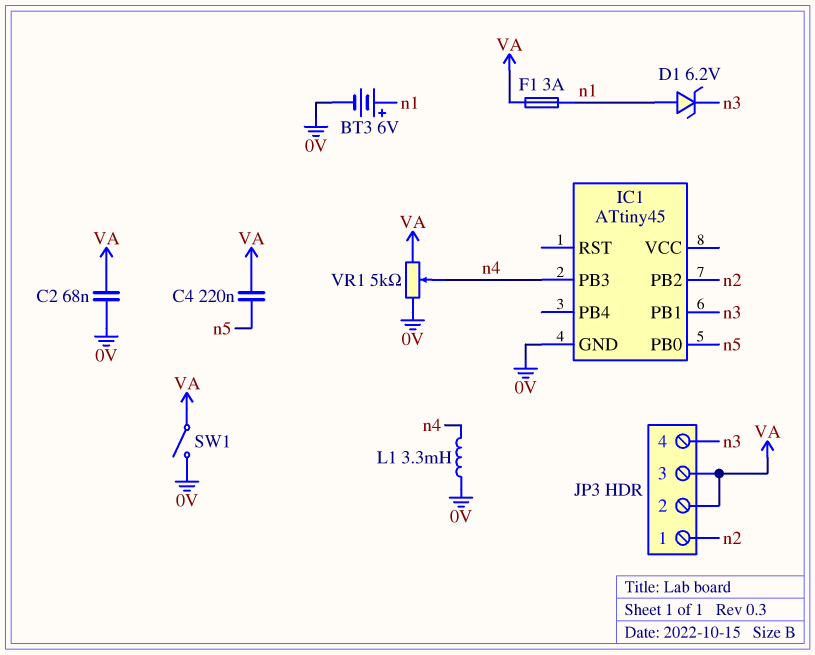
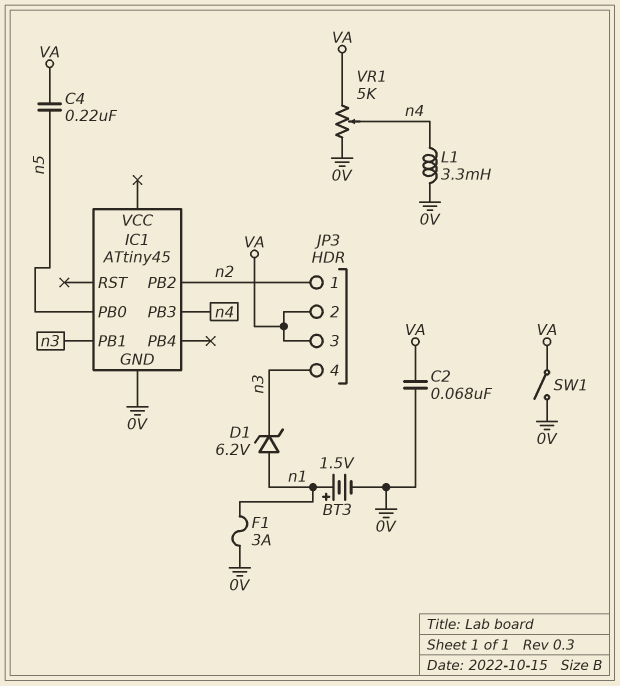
BT3: 6V (plus n1, minus 0V) -> 1.5V (plus n1, minus 0V)
F1: 3A (VA, n1) -> 3A (0V, n1)

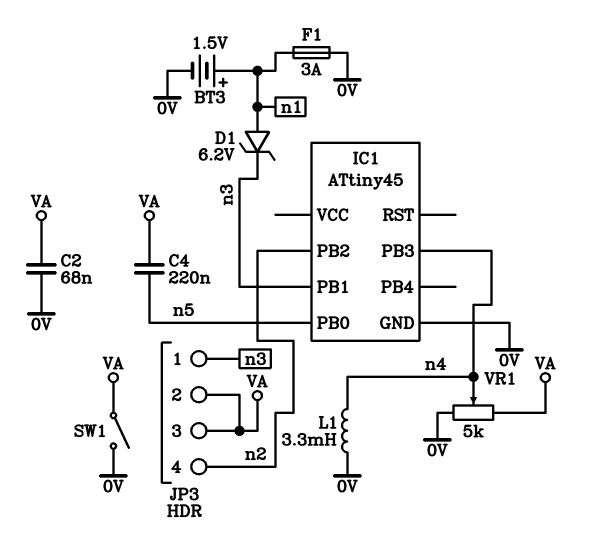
JP3 pin 1: n2 -> n3
JP3 pin 4: n3 -> n2

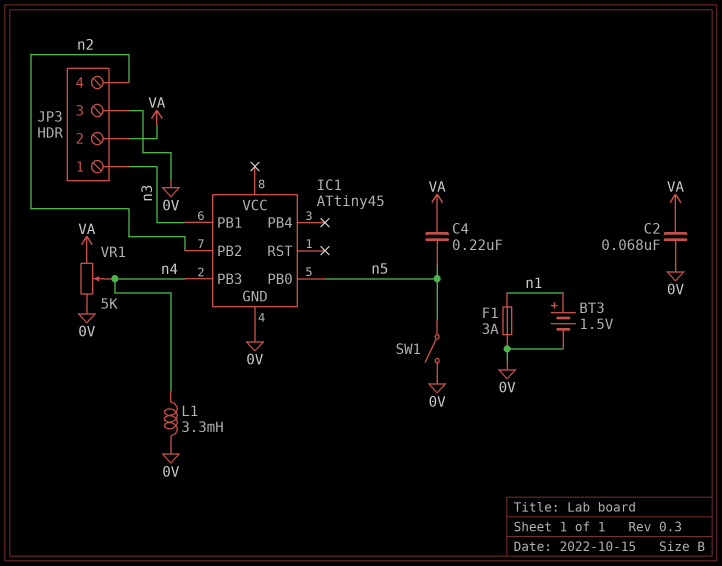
D1: zener 6.2V (A n1, K n3) -> none
JP3 pin 3: VA -> 0V
SW1: switch (0V, VA) -> switch (0V, n5)

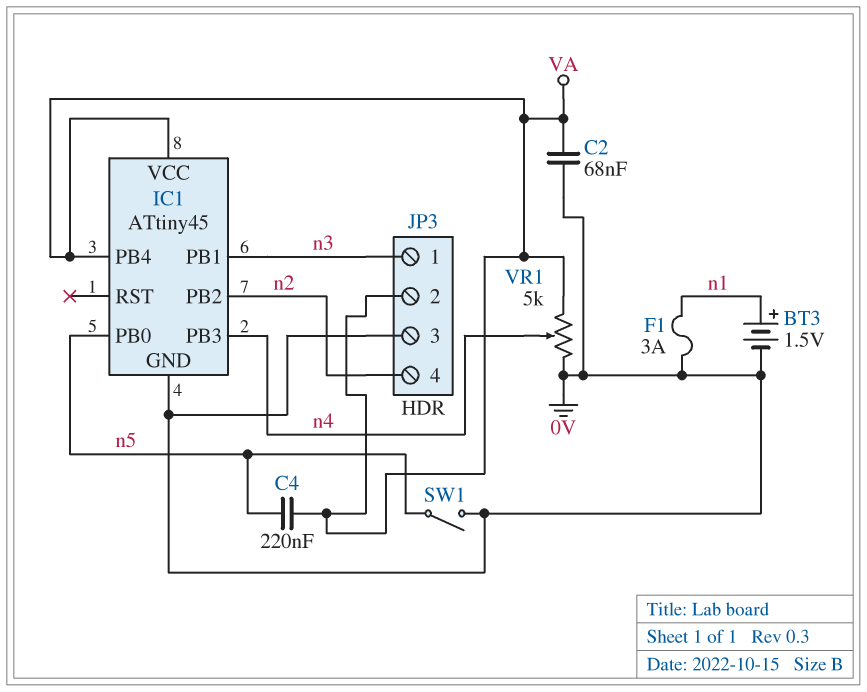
IC1 pin PB4: none -> VA
IC1 pin VCC: none -> VA
L1: 3.3mH (0V, n4) -> none

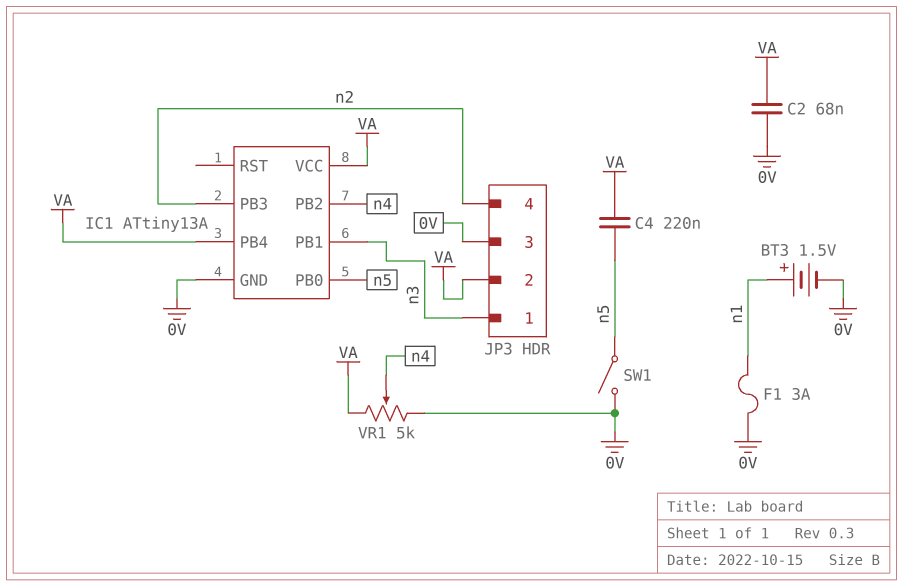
IC1: ATtiny45 -> ATtiny13A
IC1 pin PB2: n2 -> n4
IC1 pin PB3: n4 -> n2

